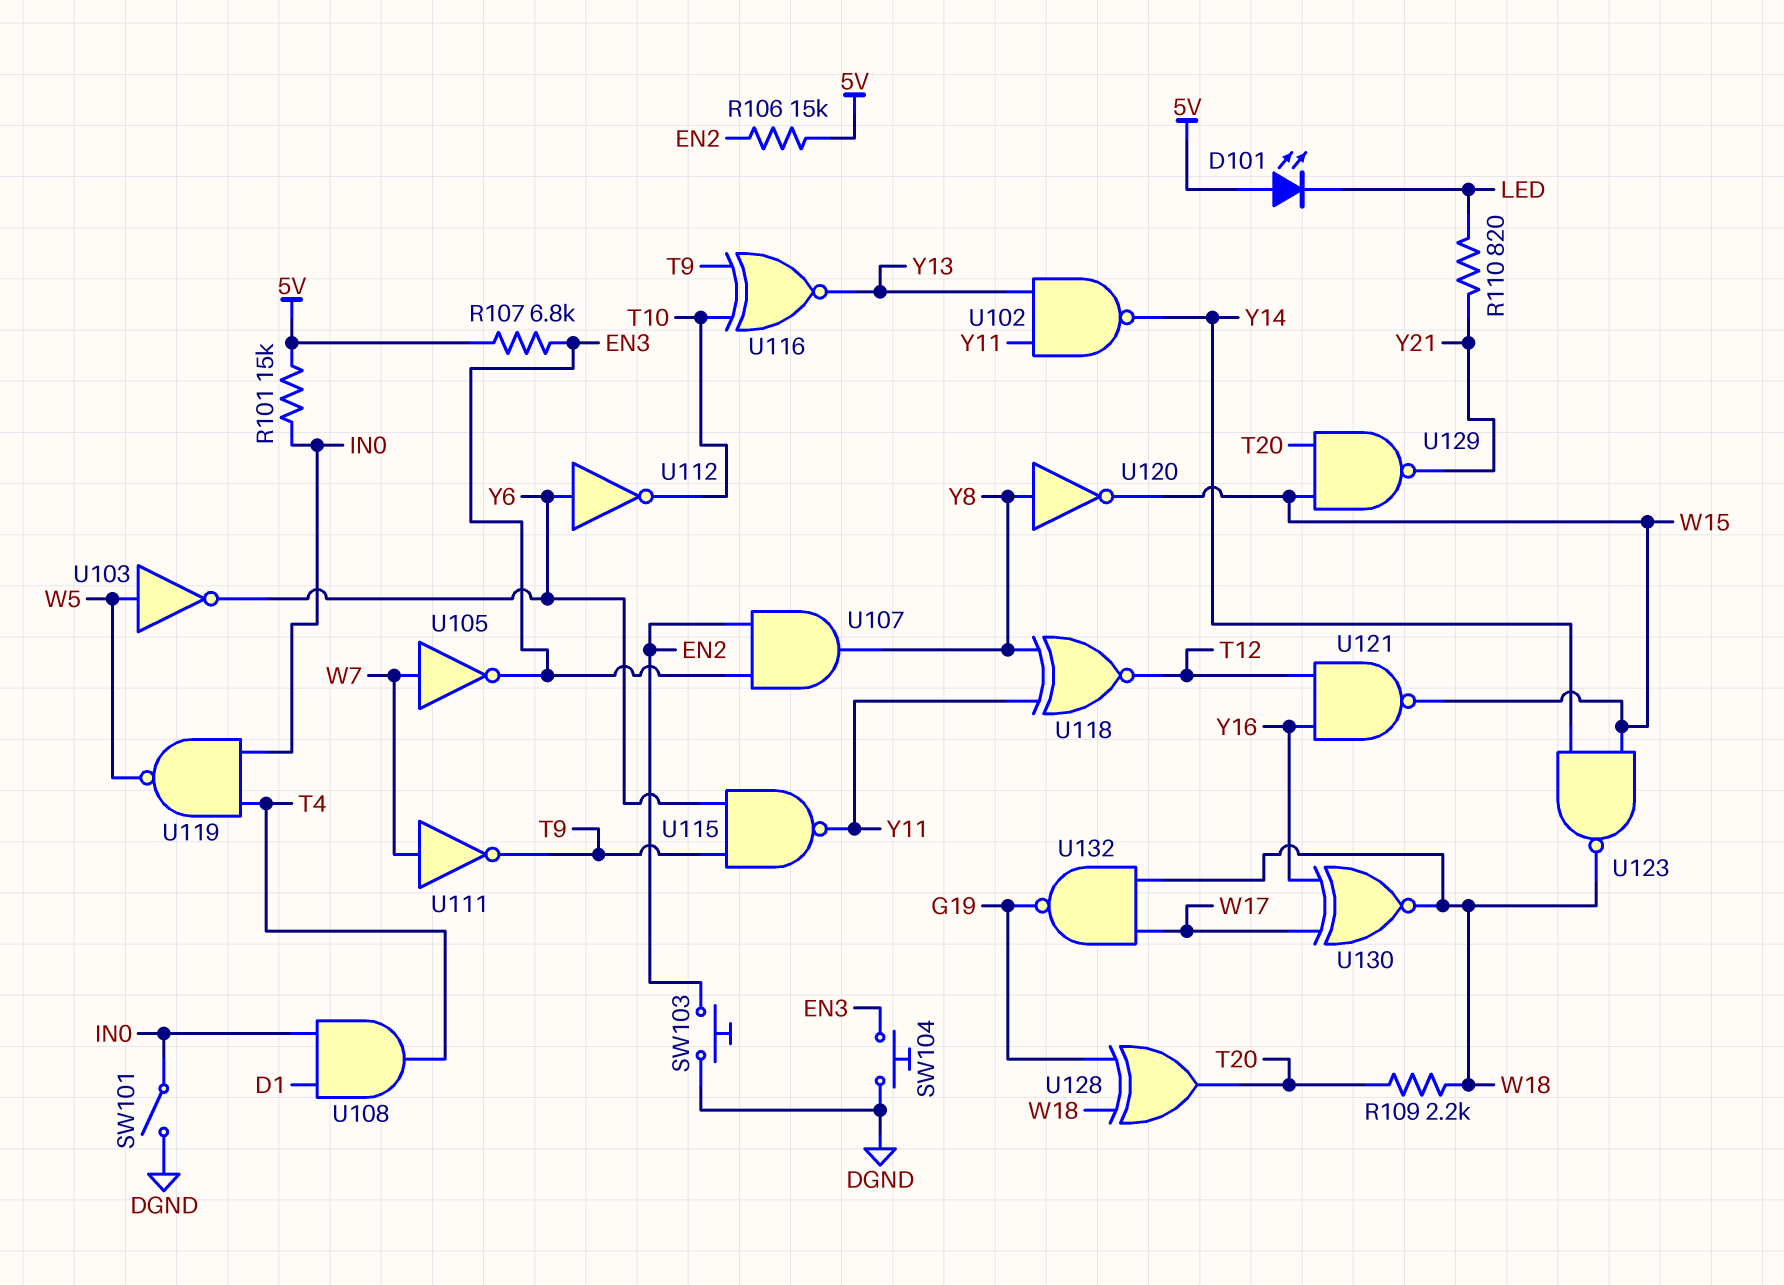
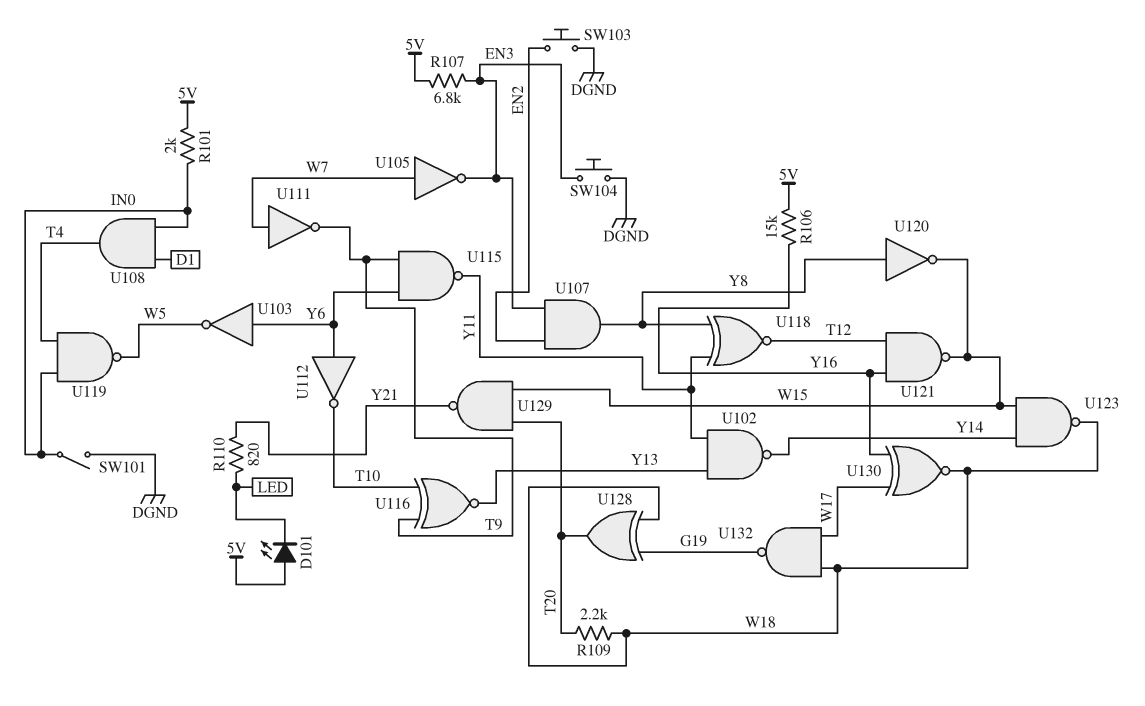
R101: 15k (5V, IN0) -> 2k (5V, IN0)
R106: 15k (5V, EN2) -> 15k (5V, Y16)
U103: NOT (in W5, out Y6) -> NOT (in Y6, out W5)

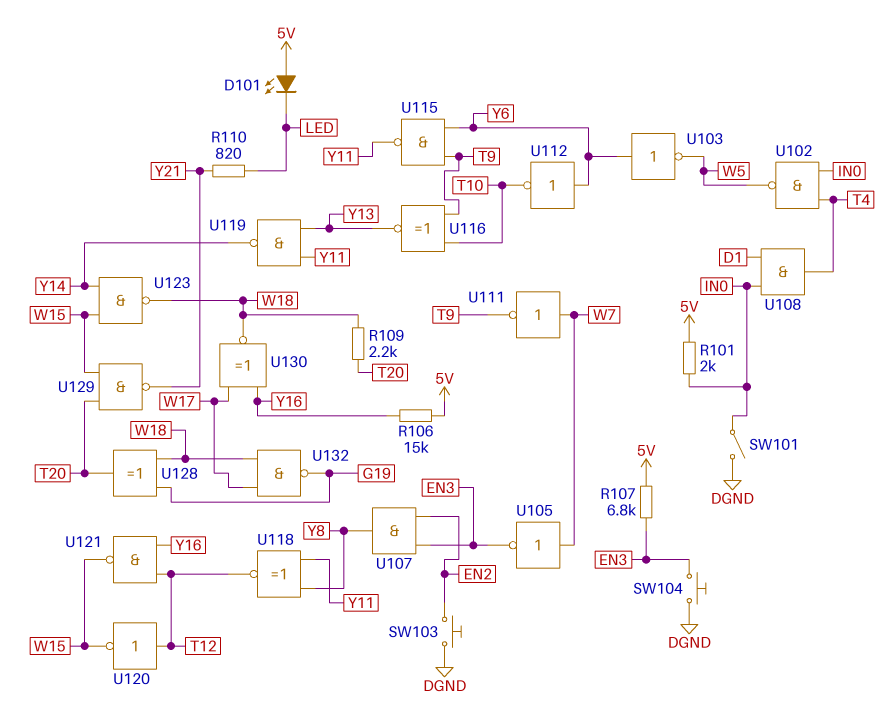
U102: NAND (in Y11, in Y13, out Y14) -> NAND (in IN0, in T4, out W5)
U119: NAND (in IN0, in T4, out W5) -> NAND (in Y11, in Y13, out Y14)
U120: NOT (in Y8, out W15) -> NOT (in T12, out W15)

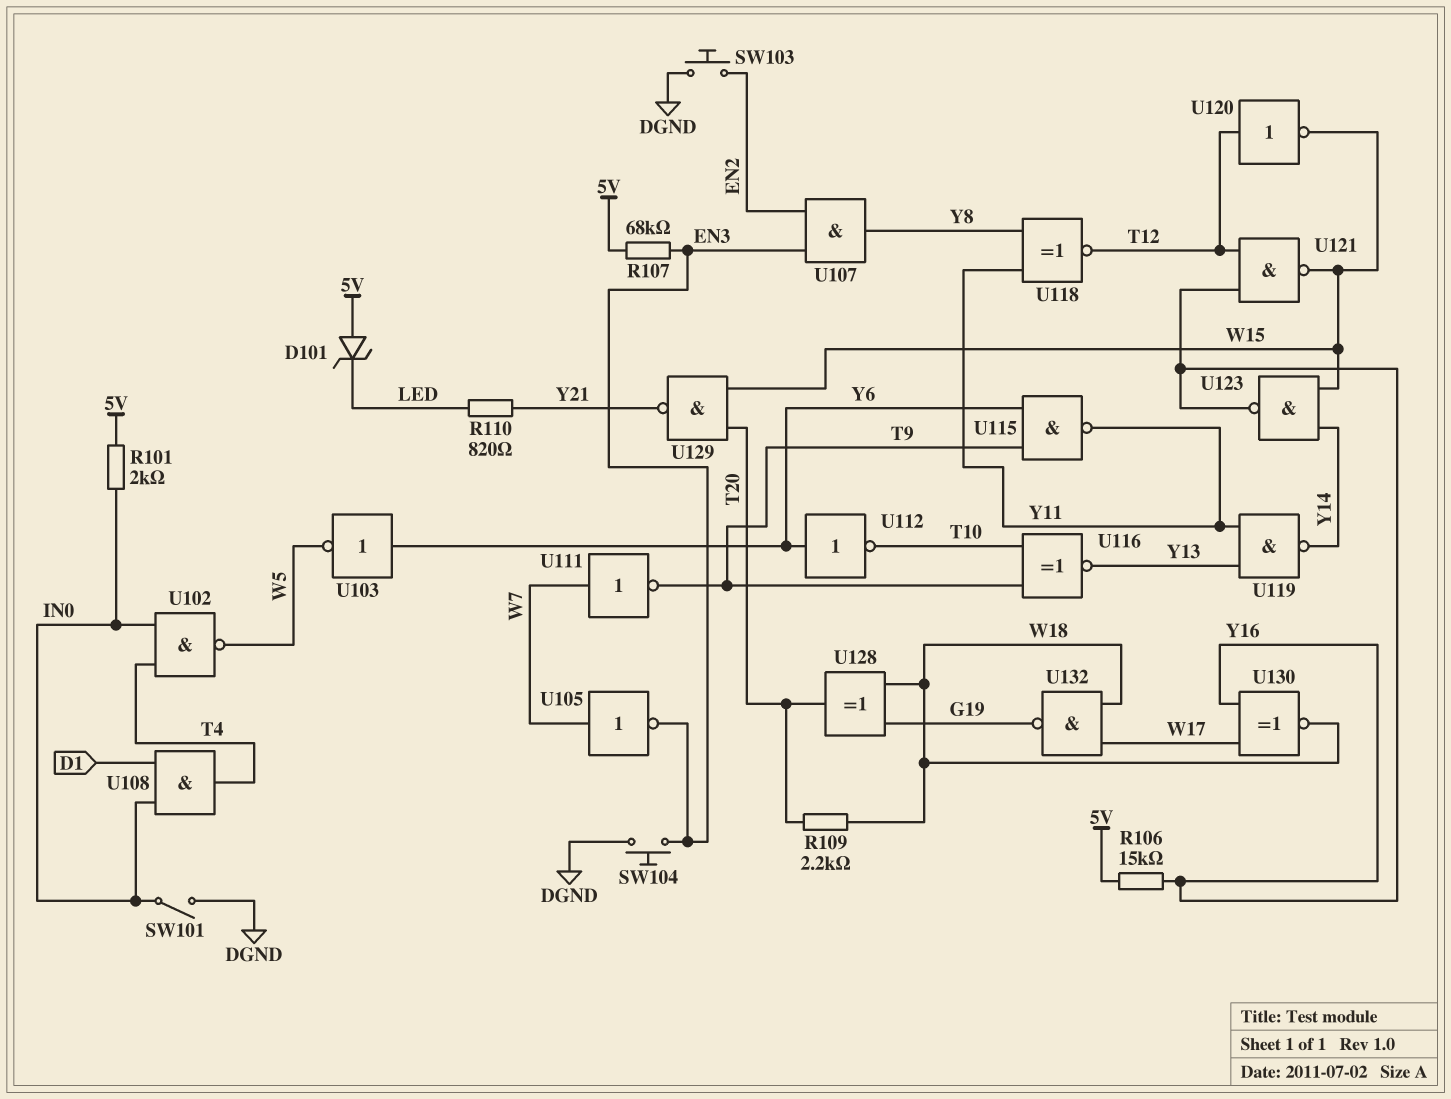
D101: LED (A 5V, K LED) -> zener (A 5V, K LED)
R107: 6.8k (5V, EN3) -> 68k (5V, EN3)
U123: NAND (in W15, in Y14, out W18) -> NAND (in W15, in Y14, out Y16)

